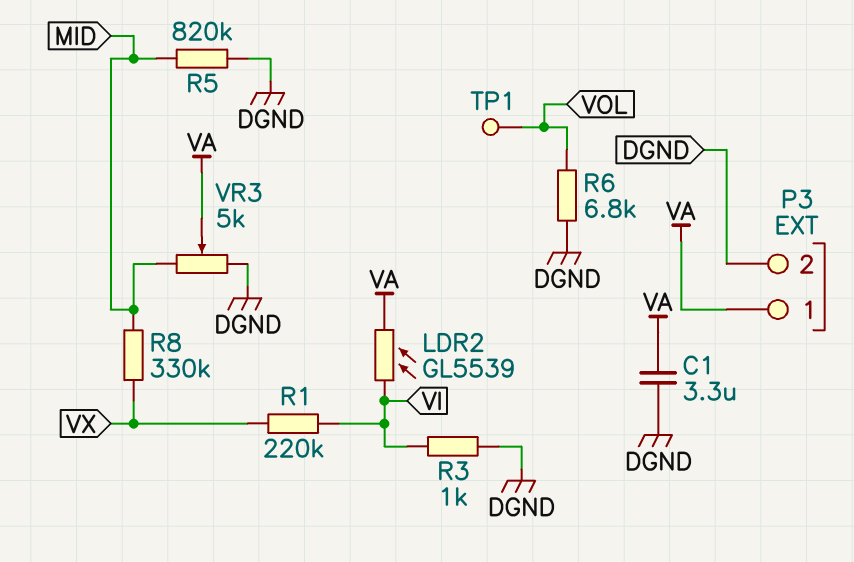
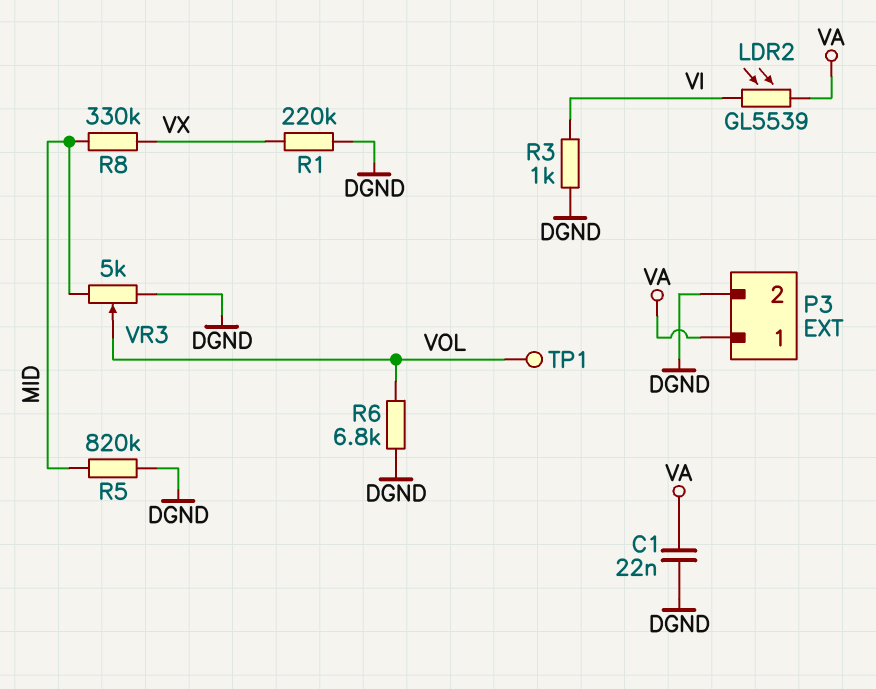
C1: 3.3uF (DGND, VA) -> 22nF (DGND, VA)
R1: 220k (VI, VX) -> 220k (DGND, VX)
VR3: 5k (DGND, MID, wiper VA) -> 5k (DGND, MID, wiper VOL)

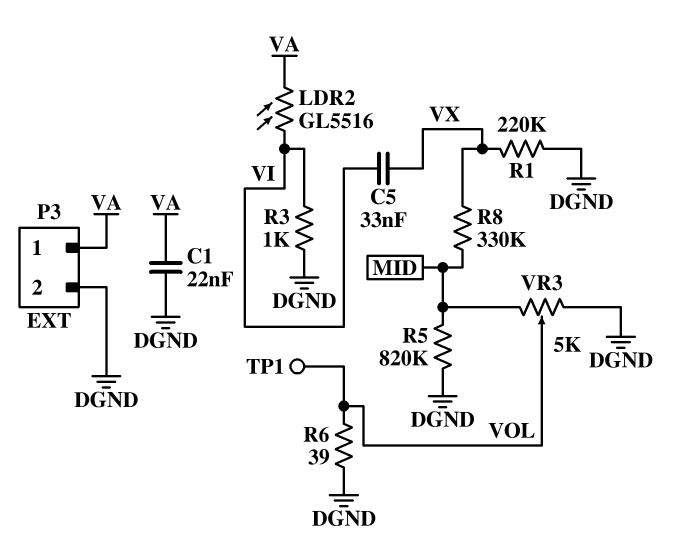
C5: none -> 33nF (VI, VX)
LDR2: GL5539 (VA, VI) -> GL5516 (VA, VI)
R6: 6.8k (DGND, VOL) -> 39 (DGND, VOL)

